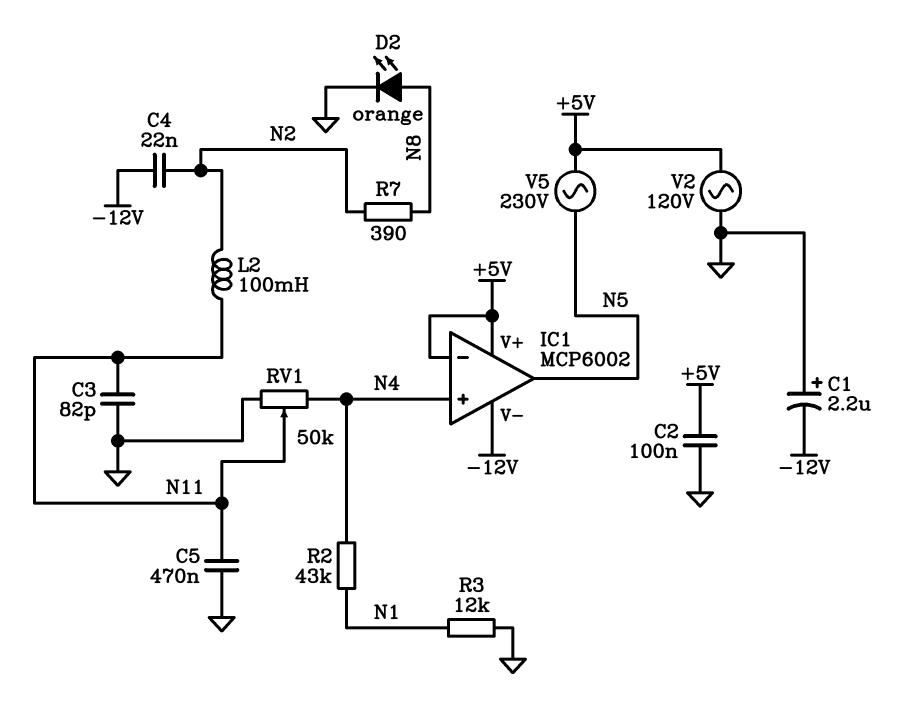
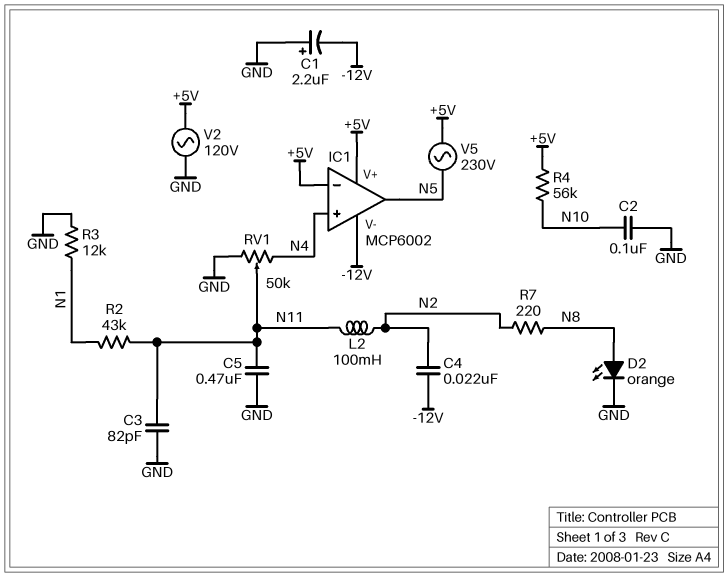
C2: 100nF (+5V, GND) -> 100nF (GND, N10)
R2: 43k (N1, N4) -> 43k (N1, N11)
R4: none -> 56k (+5V, N10)
R7: 390 (N2, N8) -> 220 (N2, N8)

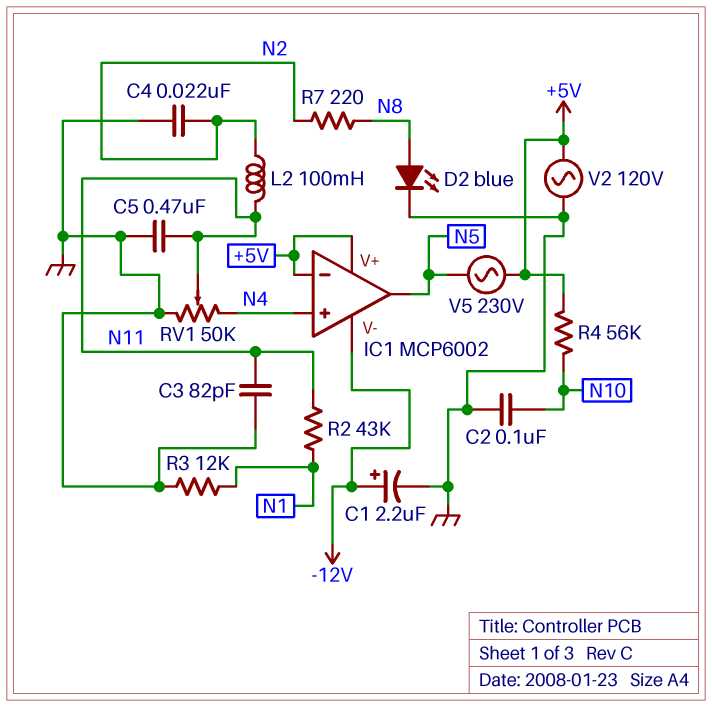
C1: 2.2uF (plus GND, minus -12V) -> 2.2uF (plus -12V, minus GND)
C4: 22nF (-12V, N2) -> 22nF (GND, N2)
D2: LED orange (A N8, K GND) -> LED blue (A N8, K GND)

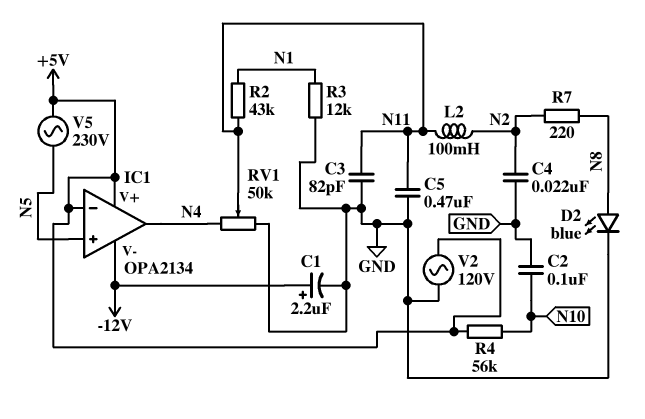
IC1: MCP6002 -> OPA2134
IC1 pin in+: N4 -> N5
IC1 pin out: N5 -> N4

